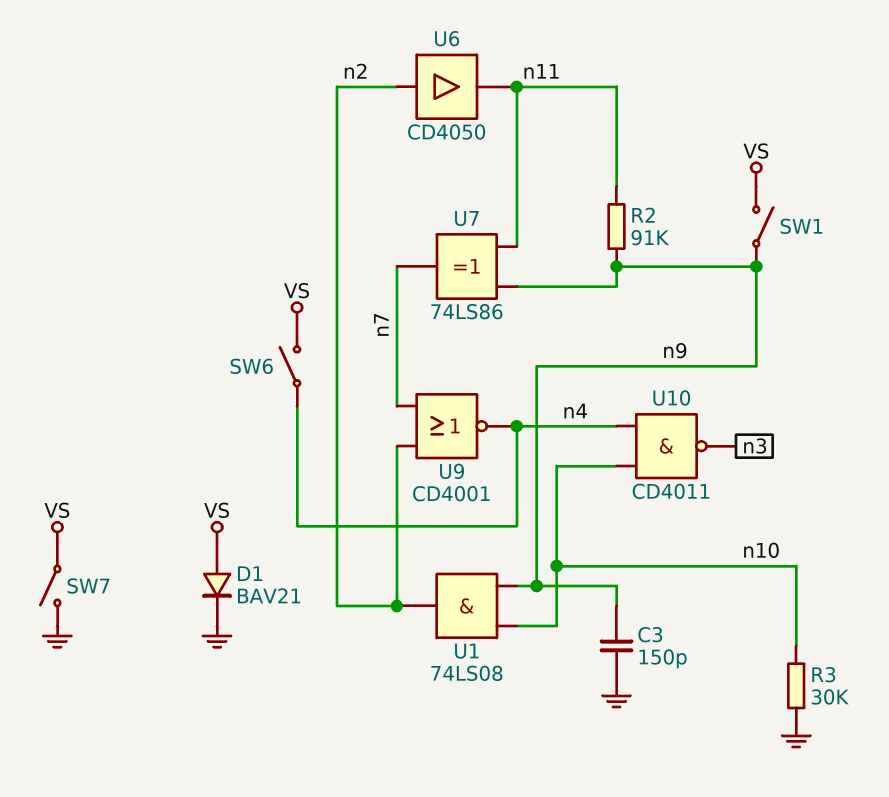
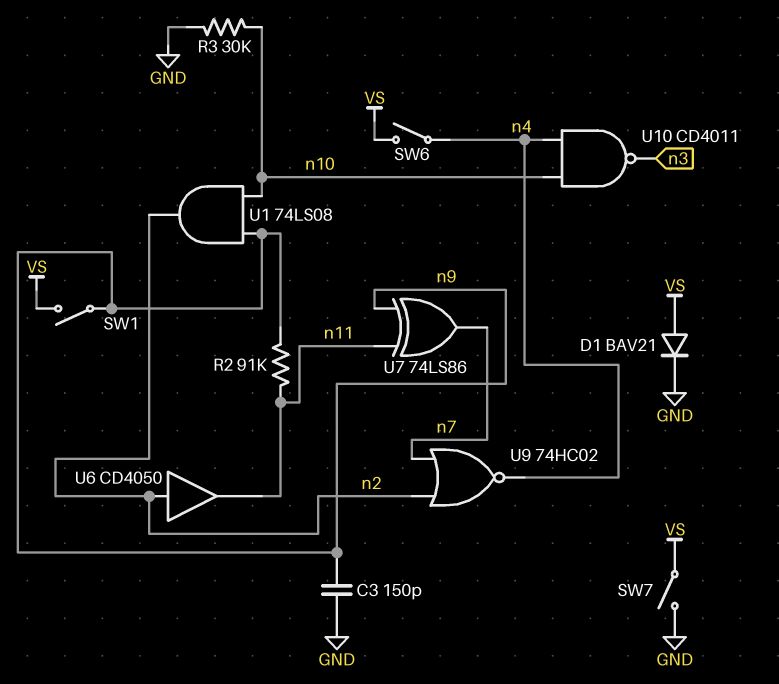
U9: NOR CD4001 (in n2, in n7, out n4) -> NOR 74HC02 (in n2, in n7, out n4)

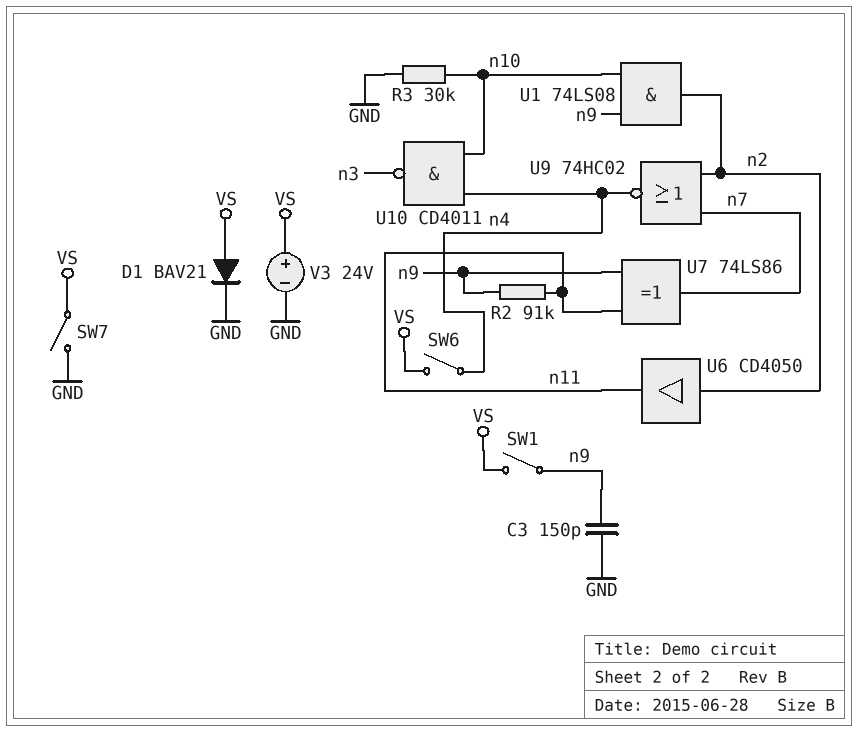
V3: none -> 24V (plus VS, minus GND)

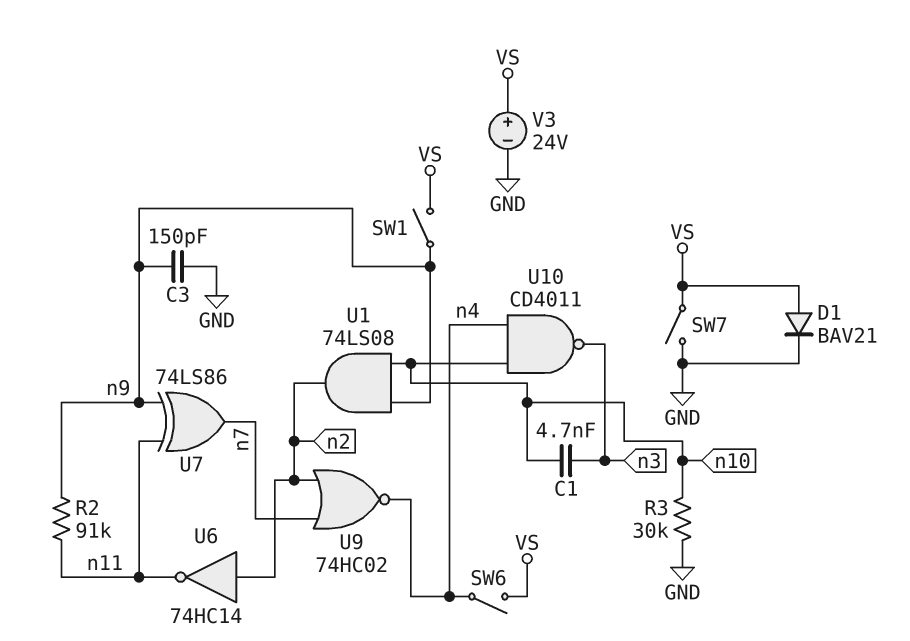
C1: none -> 4.7nF (n3, n10)
U6: buffer CD4050 (in n2, out n11) -> NOT 74HC14 (in n2, out n11)

